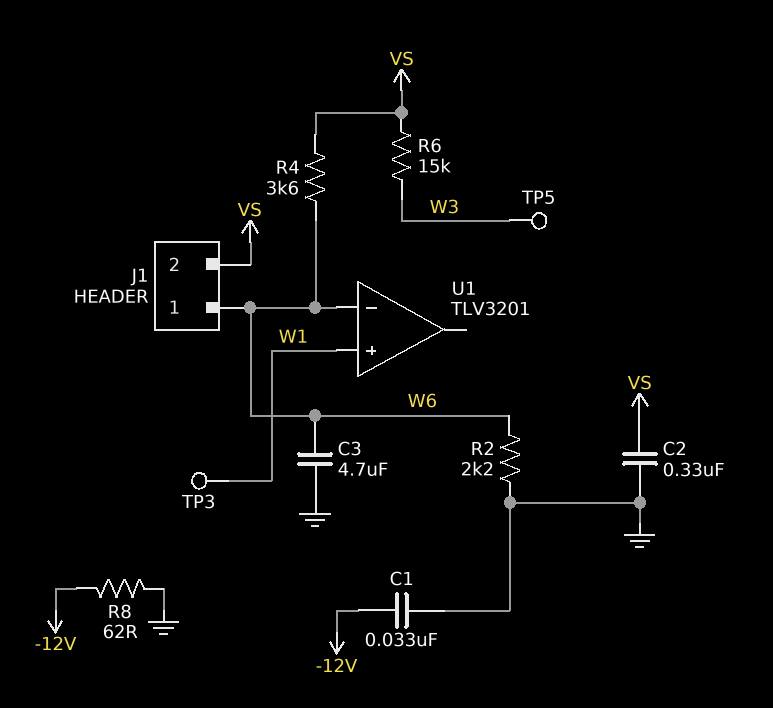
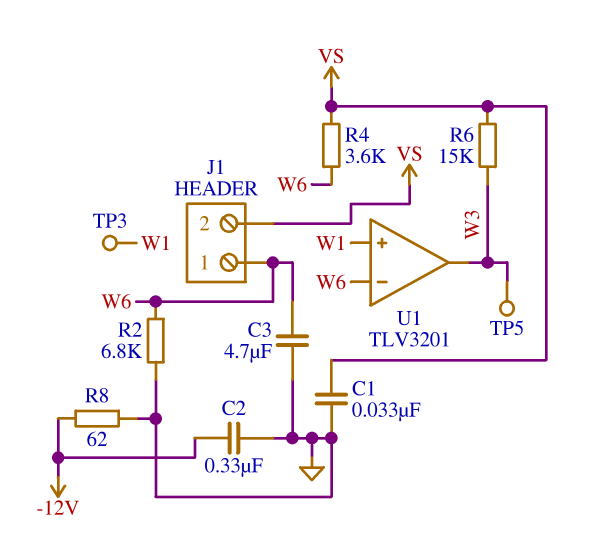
C1: 33nF (-12V, GND) -> 33nF (GND, VS)
C2: 330nF (GND, VS) -> 330nF (-12V, GND)
R2: 2.2k (GND, W6) -> 6.8k (GND, W6)
U1 pin out: none -> W3

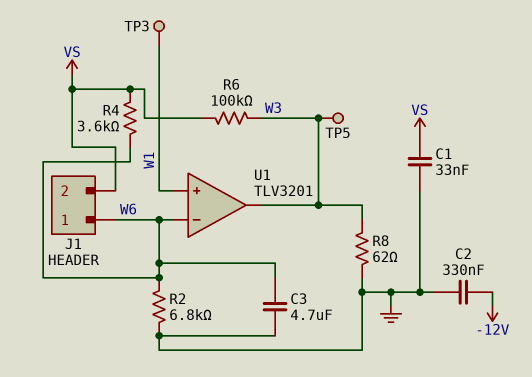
R6: 15k (VS, W3) -> 100k (VS, W3)
R8: 62 (-12V, GND) -> 62 (GND, W3)

